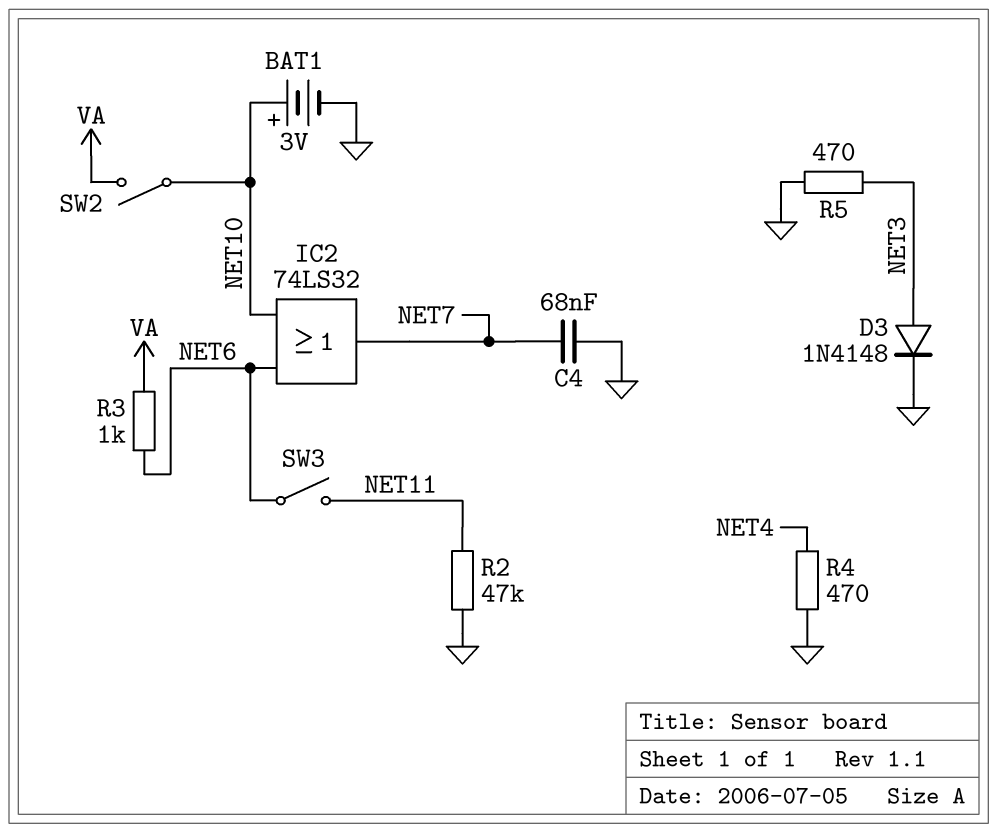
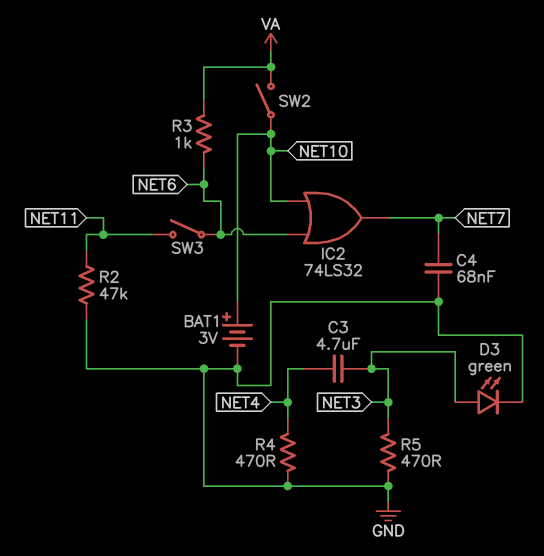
C3: none -> 4.7uF (NET3, NET4)
D3: diode 1N4148 (A NET3, K GND) -> LED green (A NET3, K GND)

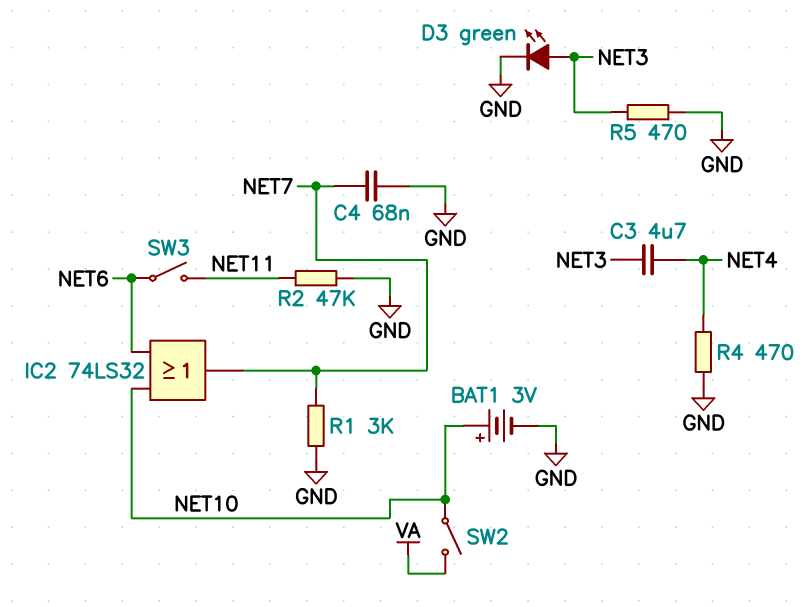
R1: none -> 3k (GND, NET7)
R3: 1k (NET6, VA) -> none

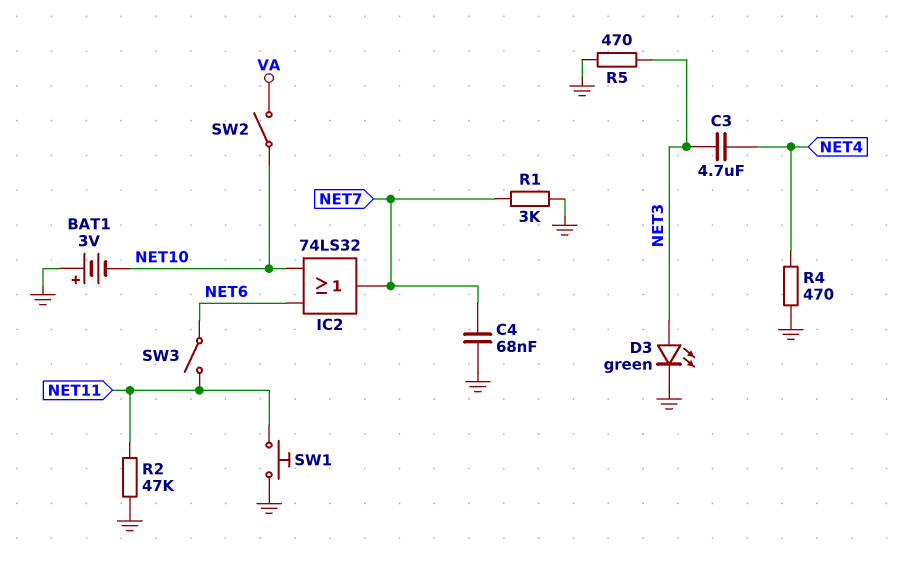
BAT1: 3V (plus NET10, minus GND) -> 3V (plus GND, minus NET10)
SW1: none -> button (GND, NET11)

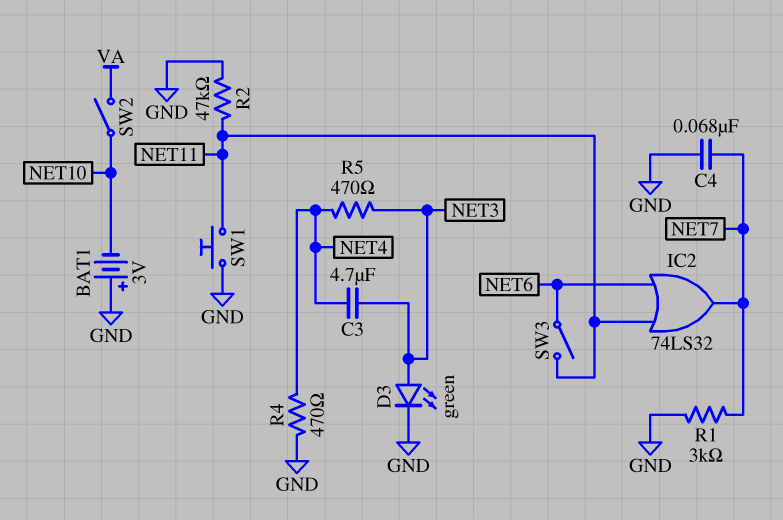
IC2: OR 74LS32 (in NET6, in NET10, out NET7) -> OR 74LS32 (in NET6, in NET11, out NET7)
R5: 470 (GND, NET3) -> 470 (NET3, NET4)

